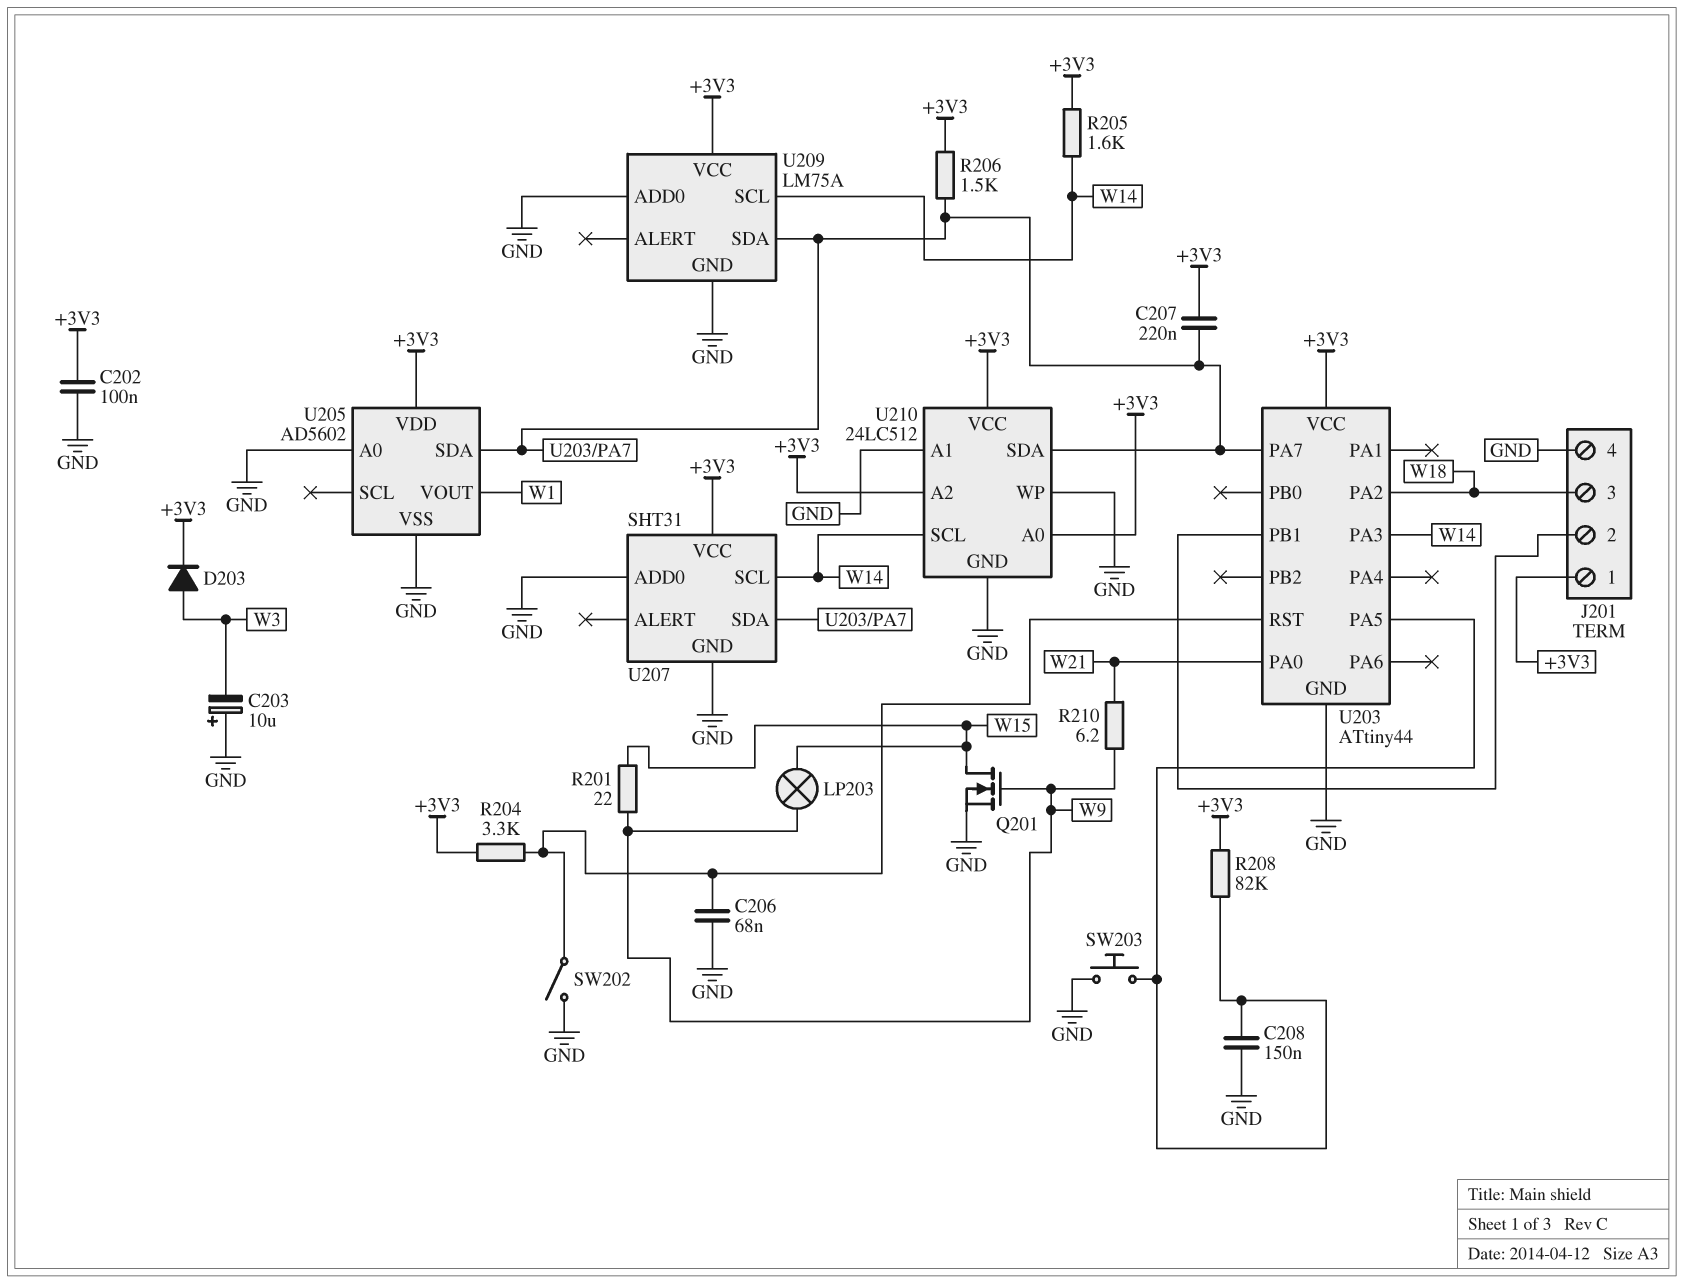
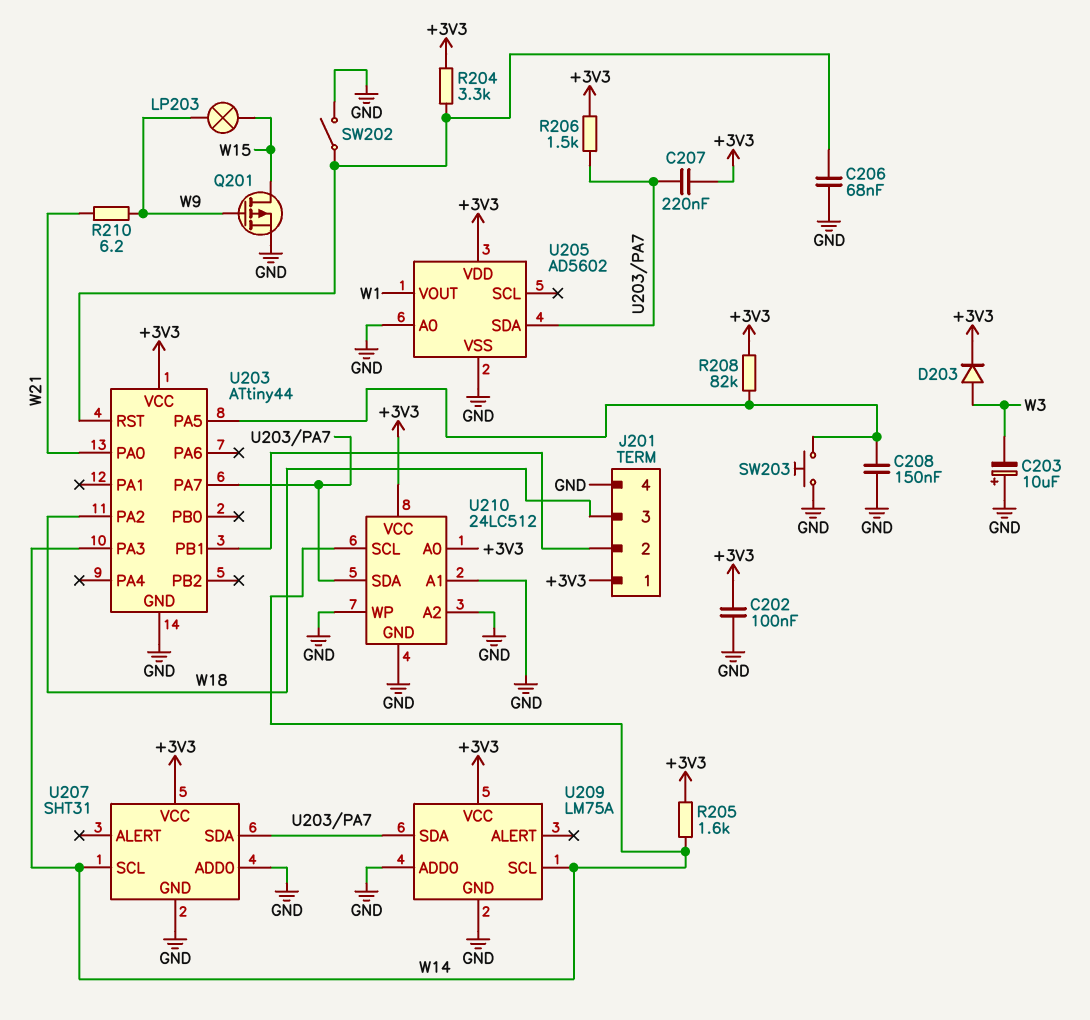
Q201: NMOS (G W9, D W15, S GND) -> PMOS (G W9, D W15, S GND)
R201: 22 (W9, W15) -> none
U210 pin A2: +3V3 -> GND

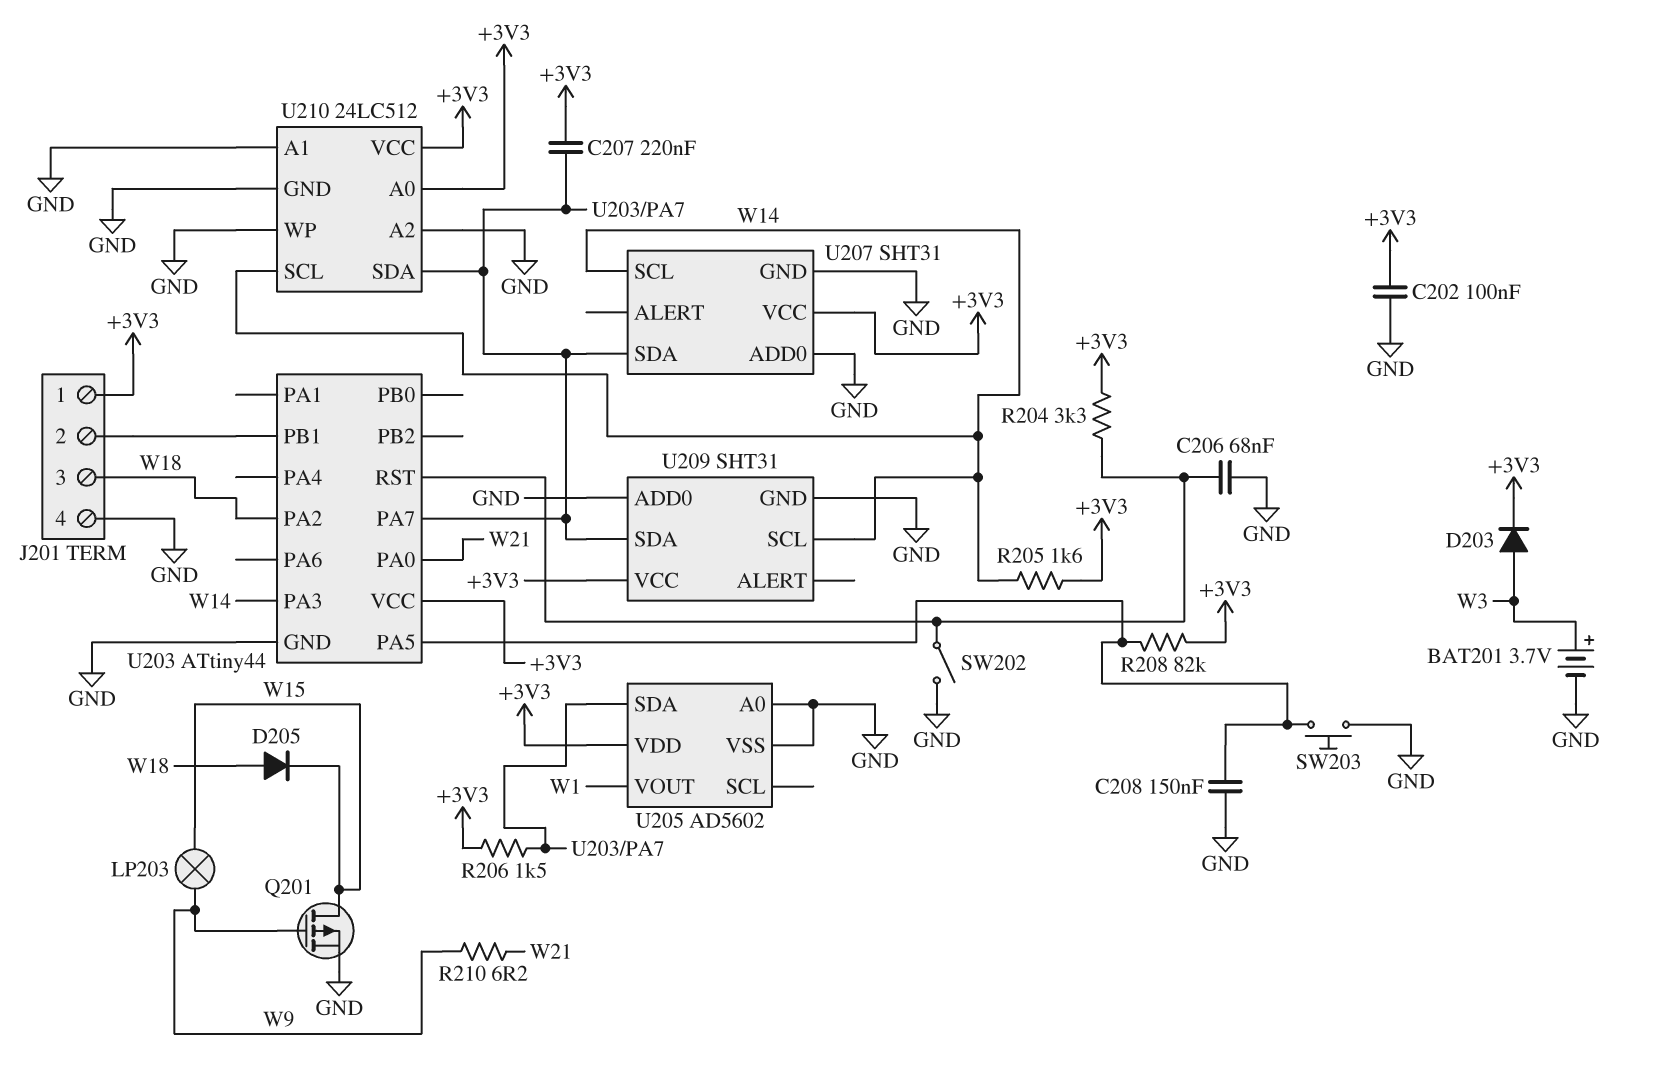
BAT201: none -> 3.7V (plus W3, minus GND)
C203: 10uF (plus GND, minus W3) -> none
D205: none -> diode (A W18, K W15)
U209: LM75A -> SHT31

